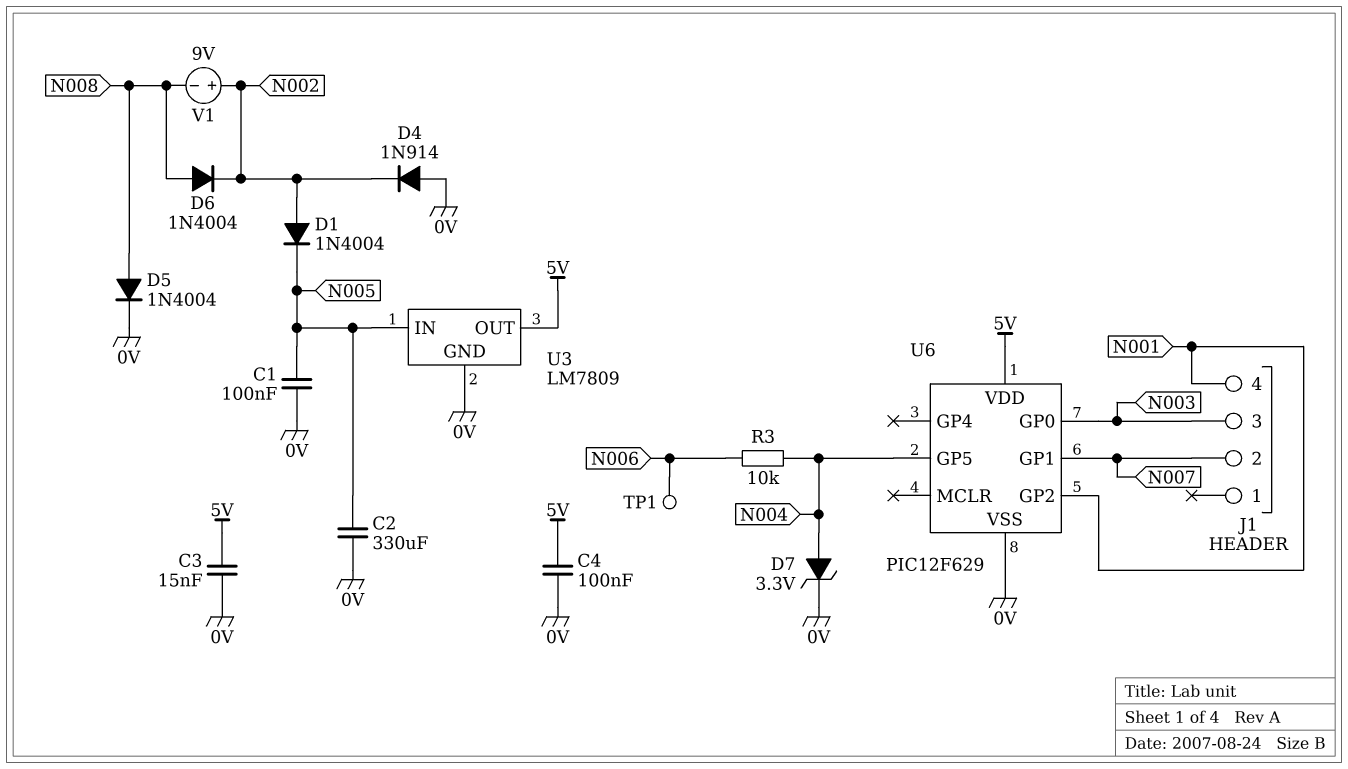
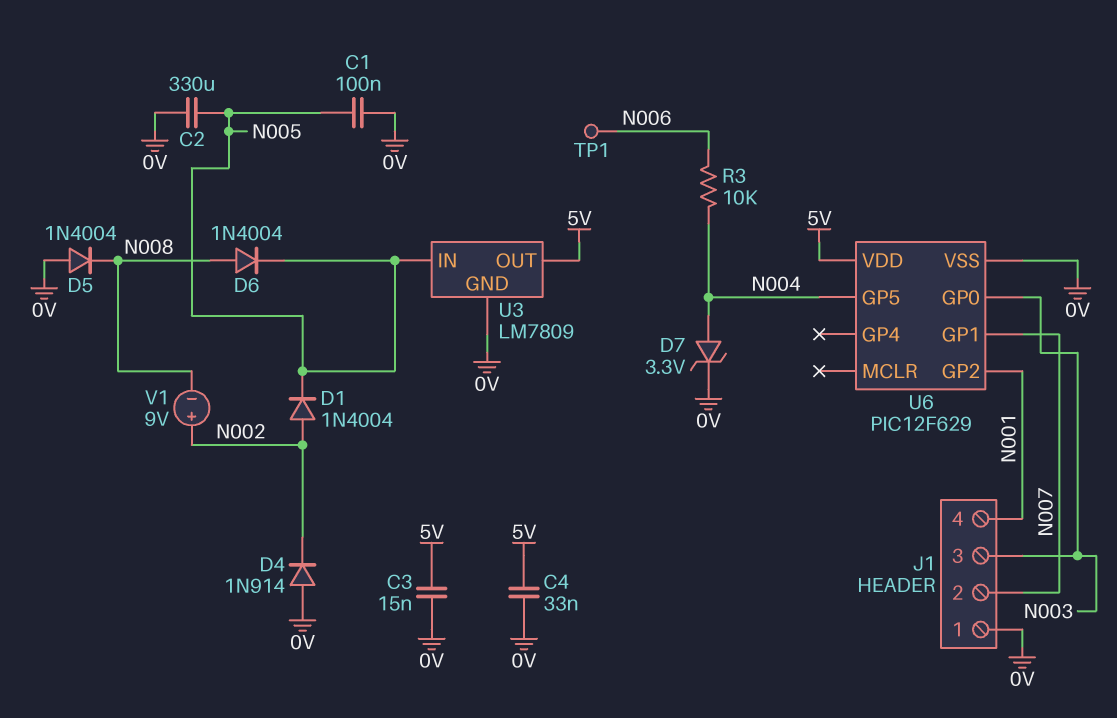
C4: 100nF (0V, 5V) -> 33nF (0V, 5V)
D5: diode 1N4004 (A N008, K 0V) -> diode 1N4004 (A 0V, K N008)
D6: diode 1N4004 (A N008, K N002) -> diode 1N4004 (A N008, K N005)
J1 pin 1: none -> 0V

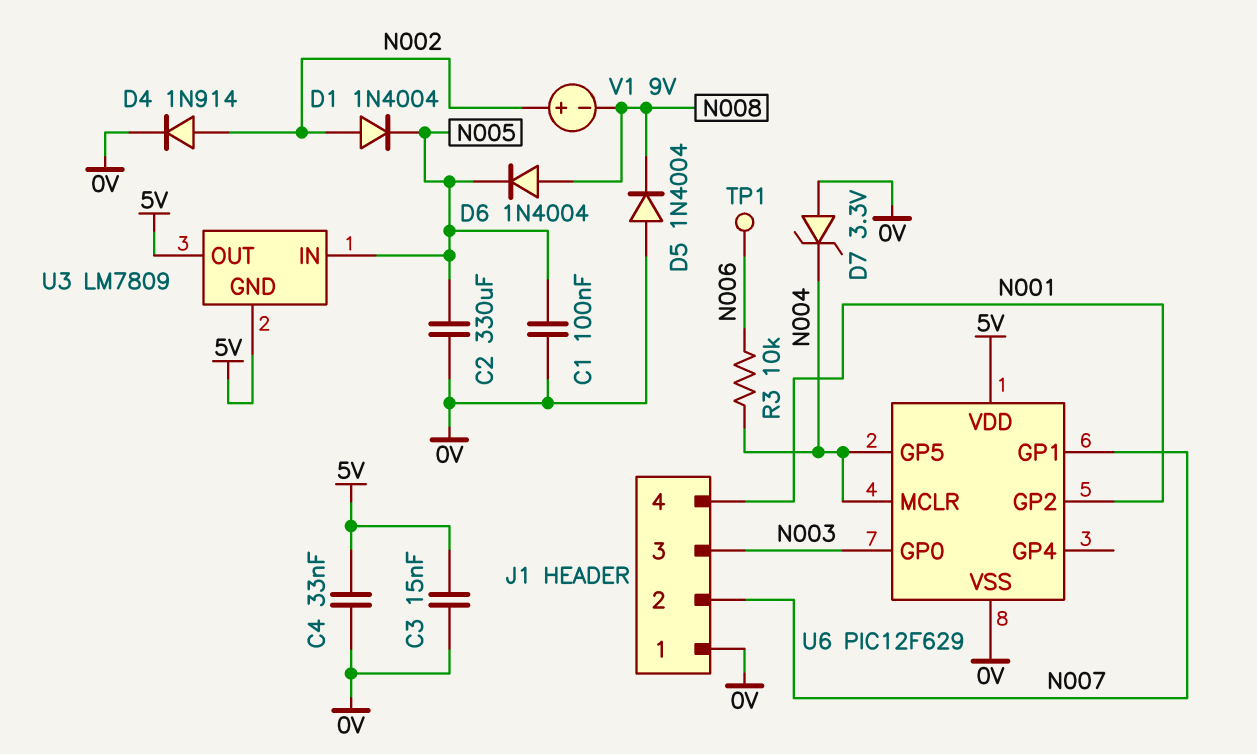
D4: diode 1N914 (A 0V, K N002) -> diode 1N914 (A N002, K 0V)
D7: zener 3.3V (A N004, K 0V) -> zener 3.3V (A 0V, K N004)
U3 pin GND: 0V -> 5V
U6 pin MCLR: none -> N004

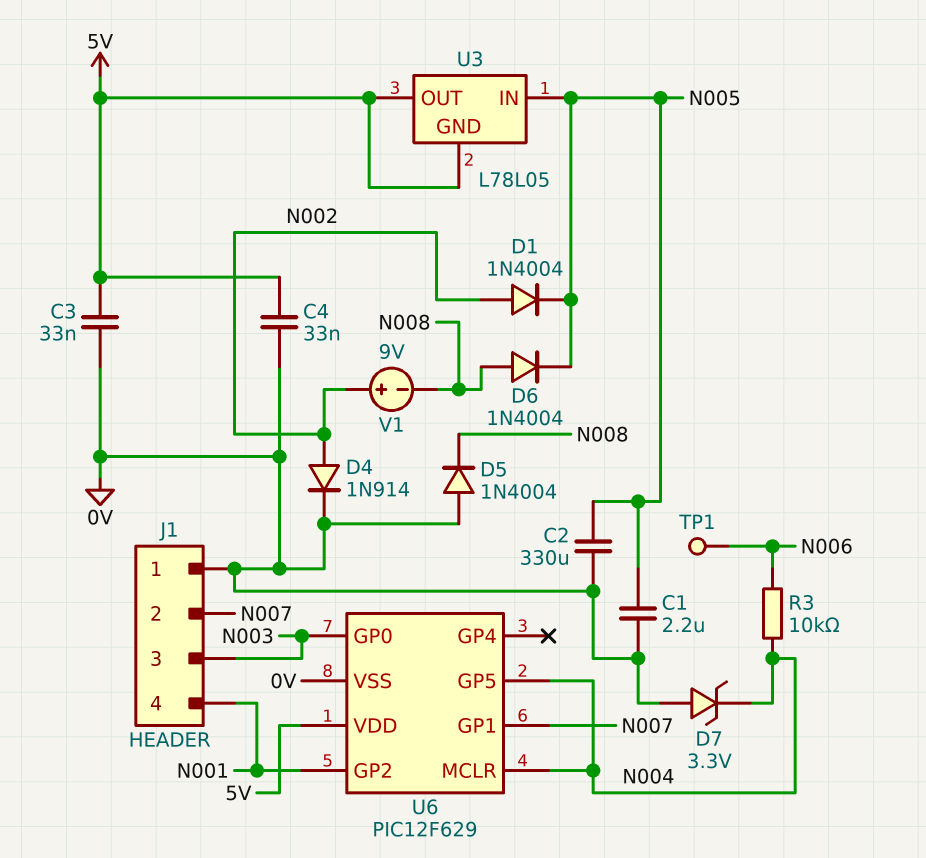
C1: 100nF (0V, N005) -> 2.2uF (0V, N005)
C3: 15nF (0V, 5V) -> 33nF (0V, 5V)
U3: LM7809 -> L78L05

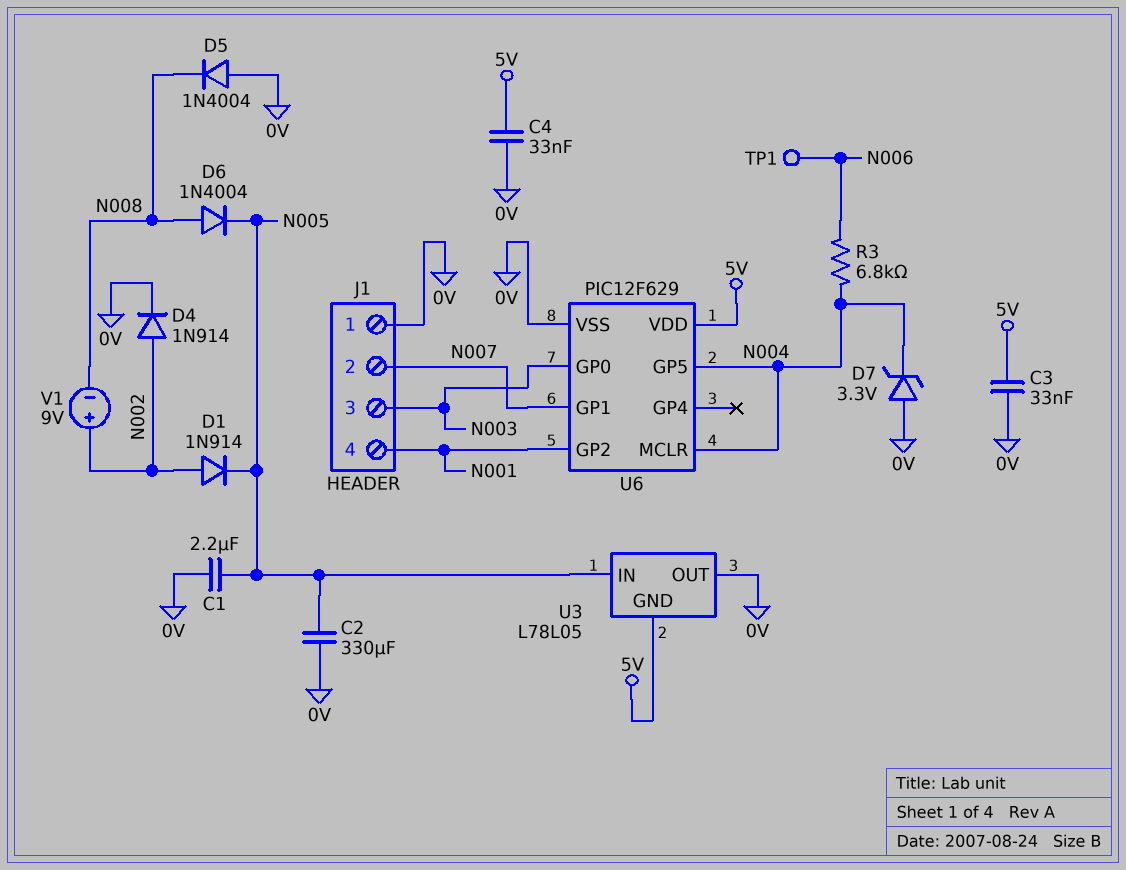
D1: diode 1N4004 (A N002, K N005) -> diode 1N914 (A N002, K N005)
R3: 10k (N004, N006) -> 6.8k (N004, N006)
U3 pin OUT: 5V -> 0V

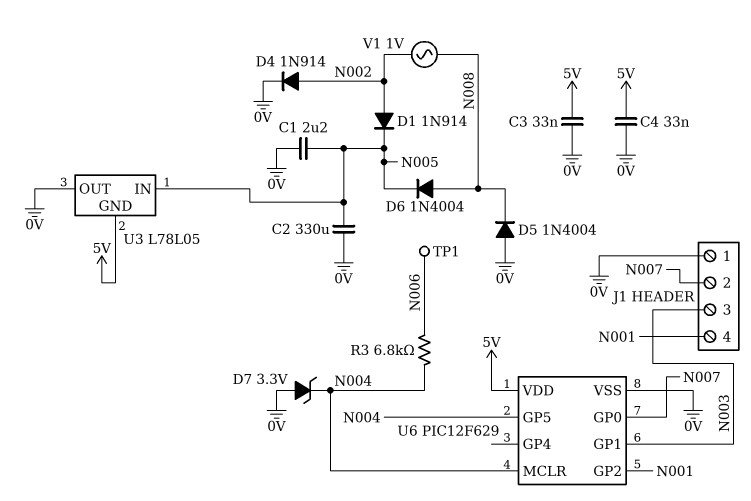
U6 pin GP0: N003 -> N007
U6 pin GP1: N007 -> N003
V1: 9V (plus N002, minus N008) -> AC 1V (N002, N008)

